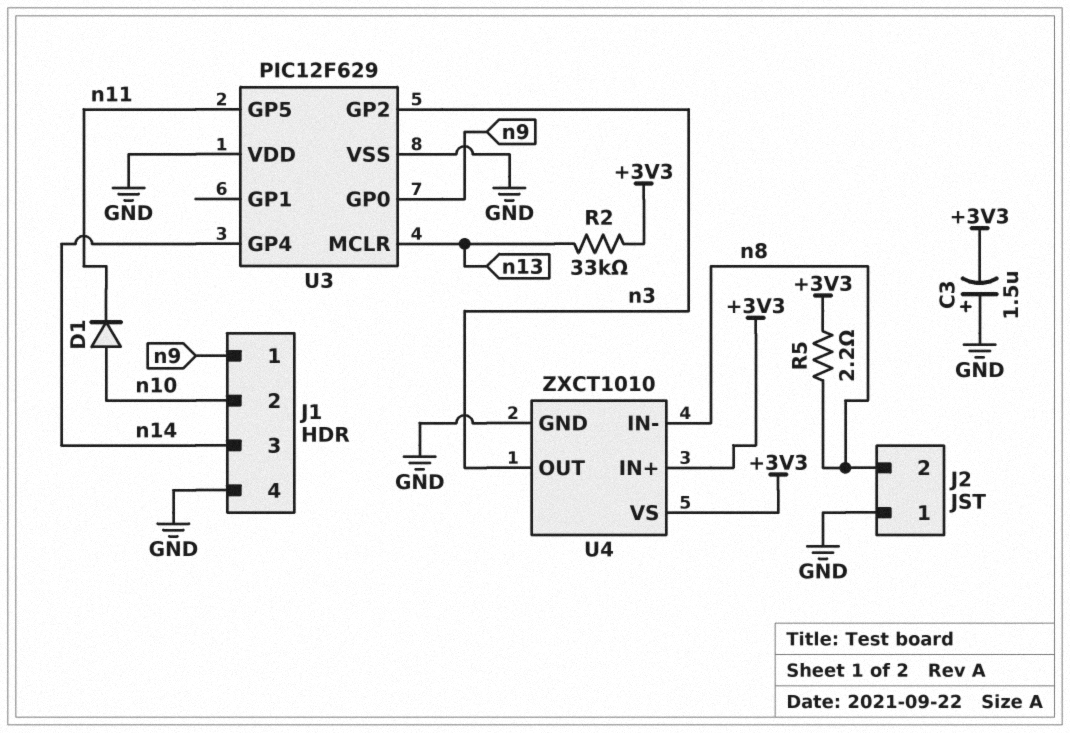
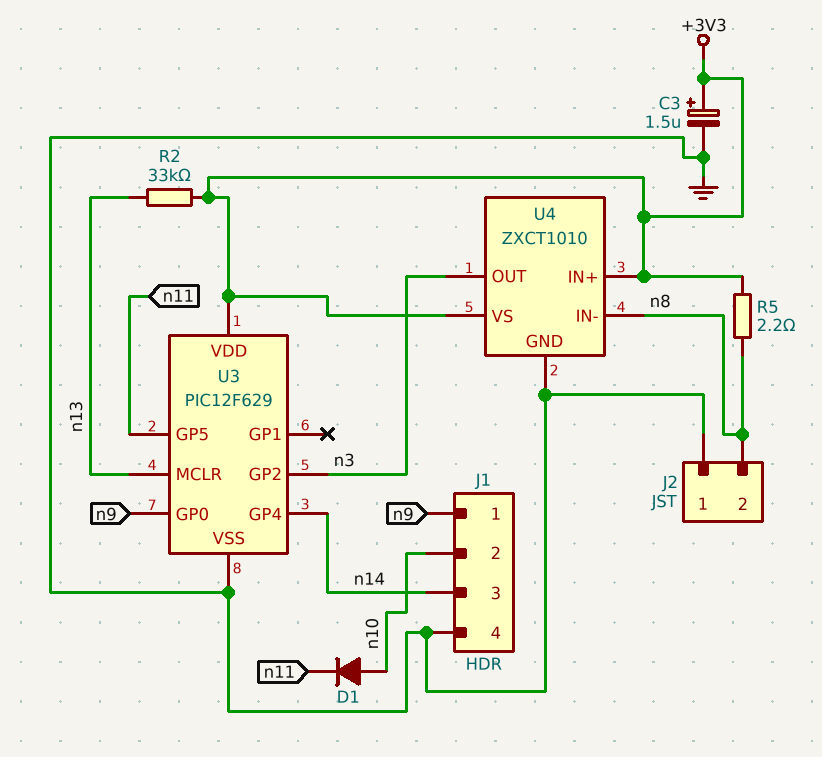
C3: 1.5uF (plus GND, minus +3V3) -> 1.5uF (plus +3V3, minus GND)
U3 pin VDD: GND -> +3V3

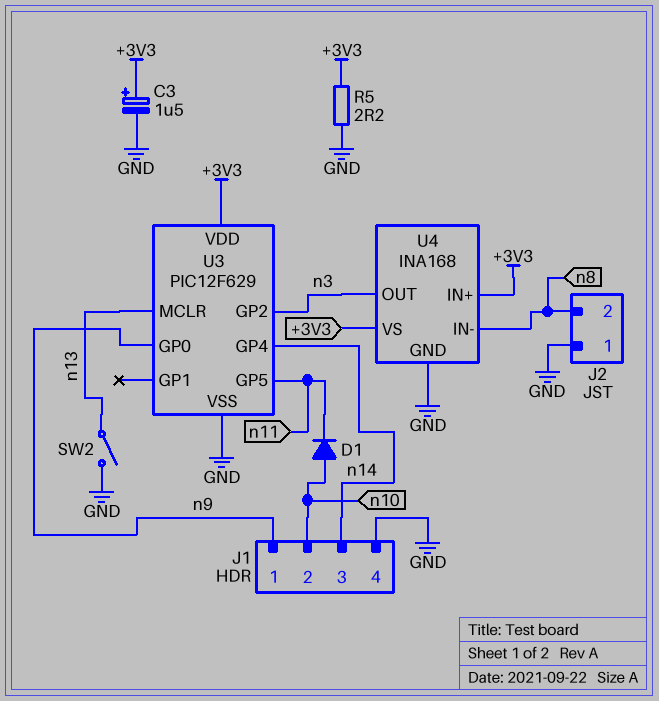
R2: 33k (+3V3, n13) -> none
R5: 2.2 (+3V3, n8) -> 2.2 (+3V3, GND)
SW2: none -> switch (GND, n13)
U4: ZXCT1010 -> INA168

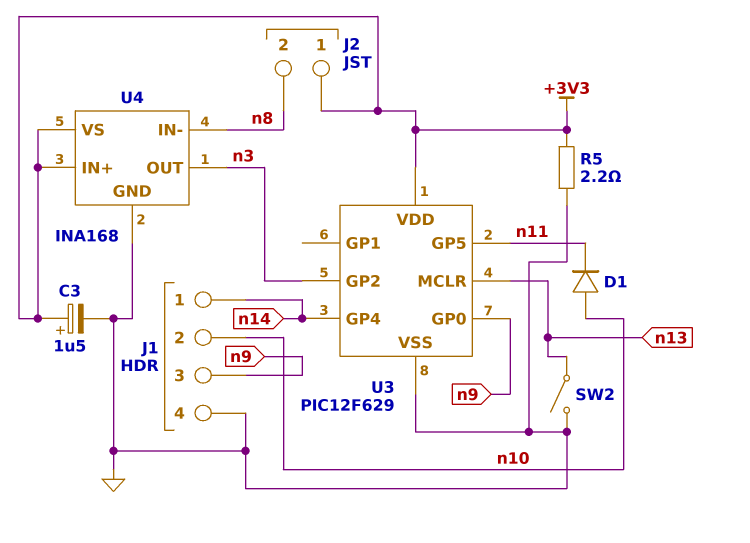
J1 pin 1: n9 -> n14
J1 pin 3: n14 -> n9
J2 pin 1: GND -> +3V3

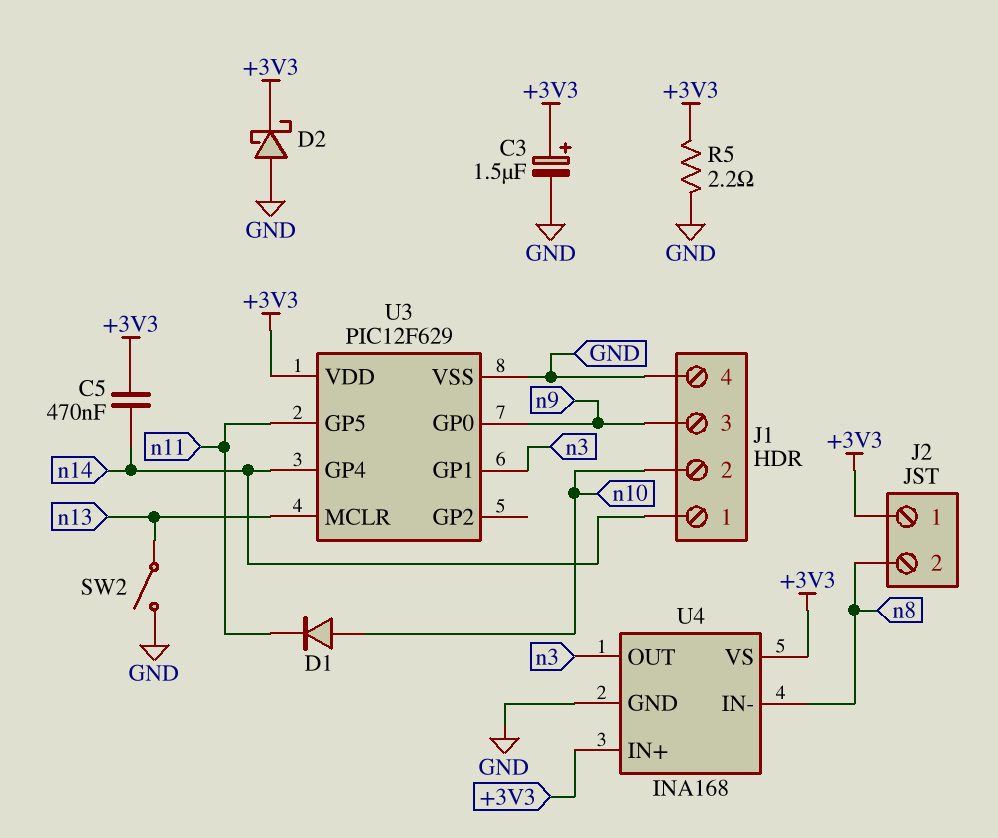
C5: none -> 470nF (+3V3, n14)
D2: none -> schottky (A GND, K +3V3)
U3 pin GP1: none -> n3
U3 pin GP2: n3 -> none

